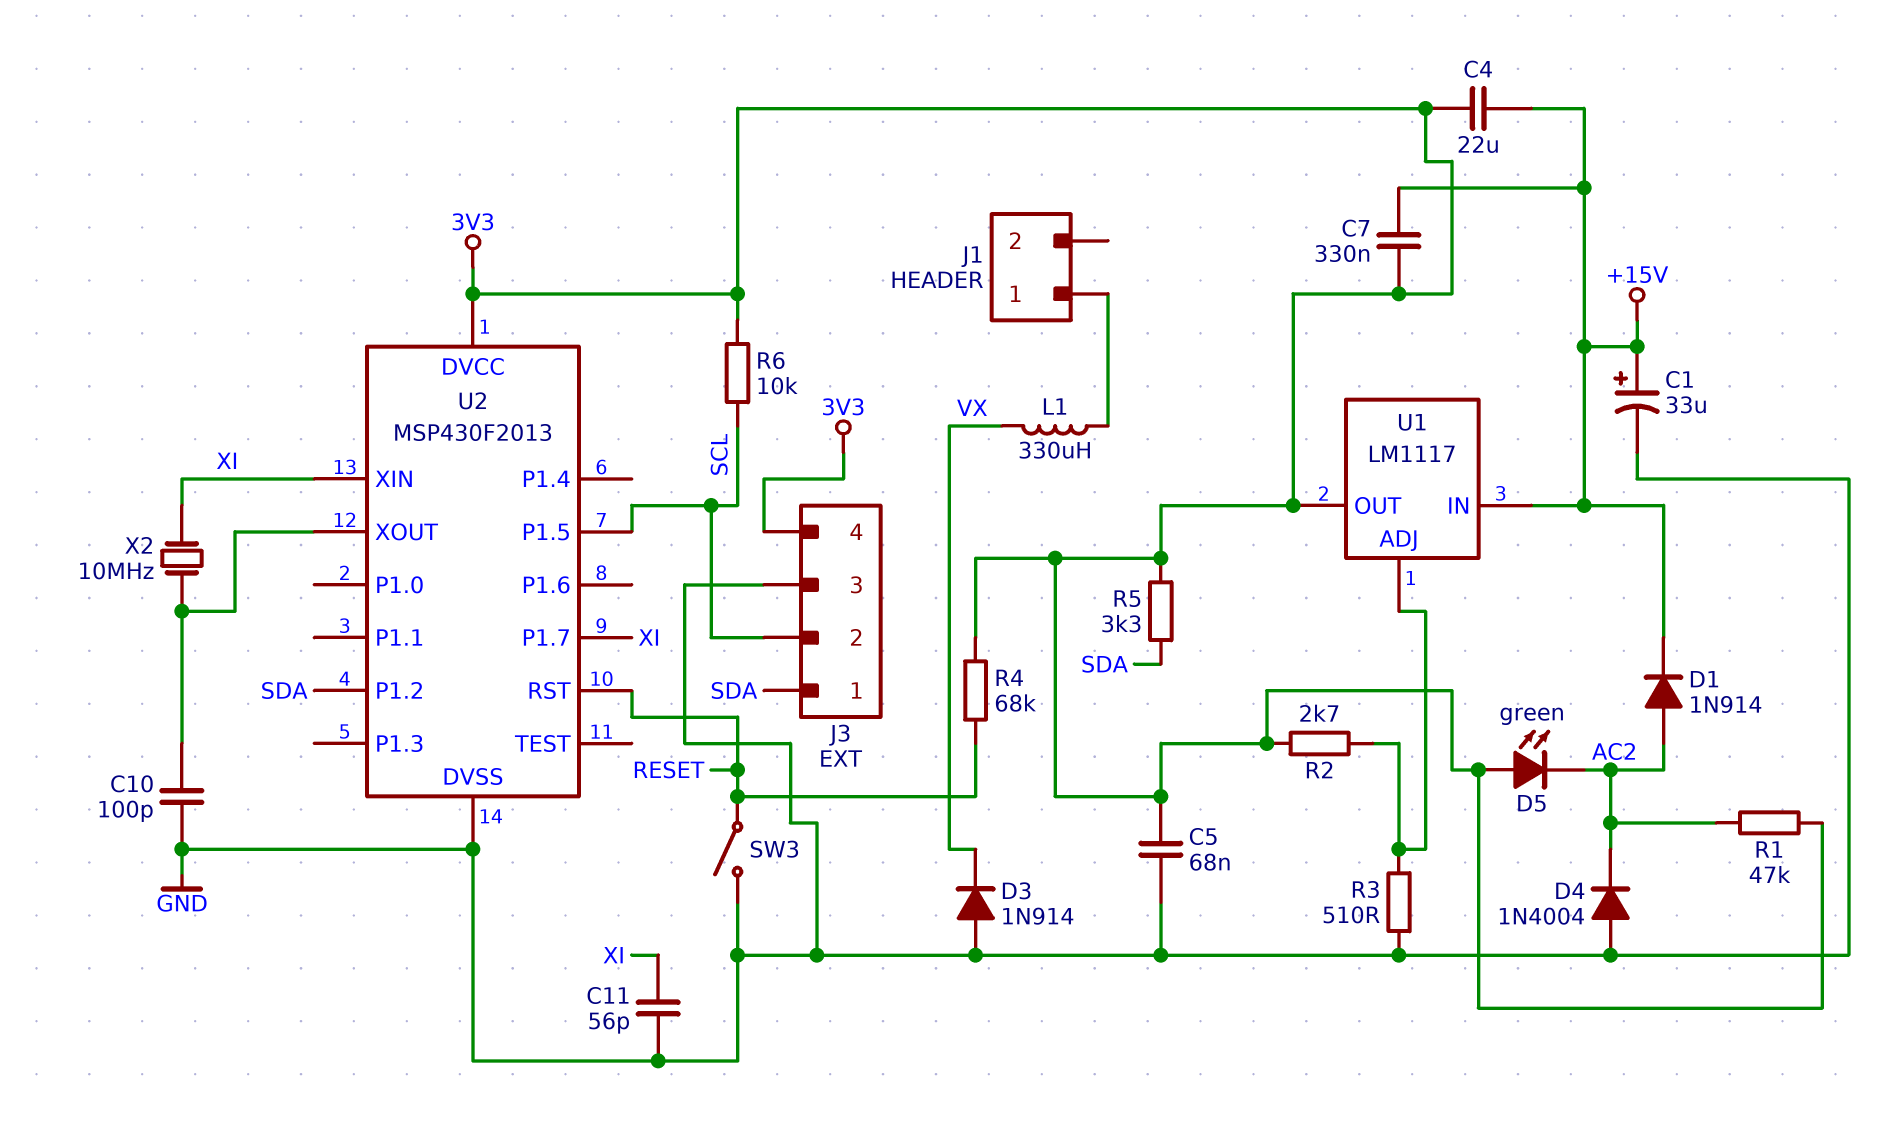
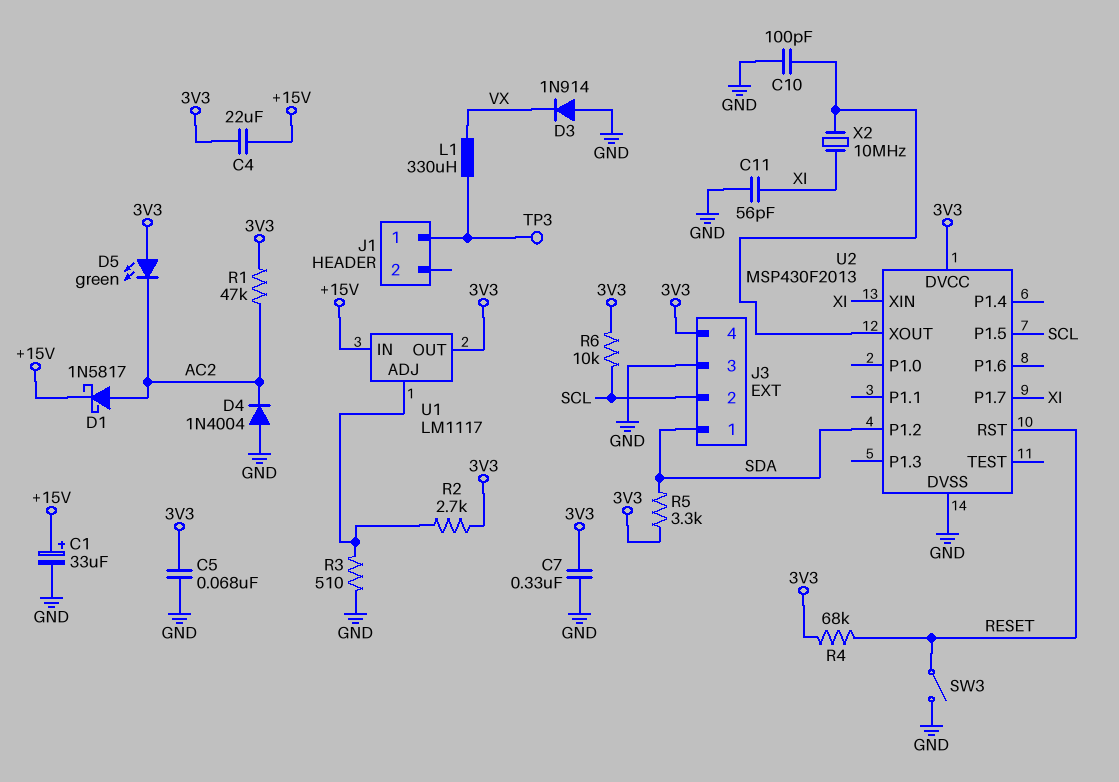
C7: 330nF (+15V, 3V3) -> 330nF (3V3, GND)
D1: diode 1N914 (A AC2, K +15V) -> schottky 1N5817 (A AC2, K +15V)
TP3: none -> test point (J1/1)

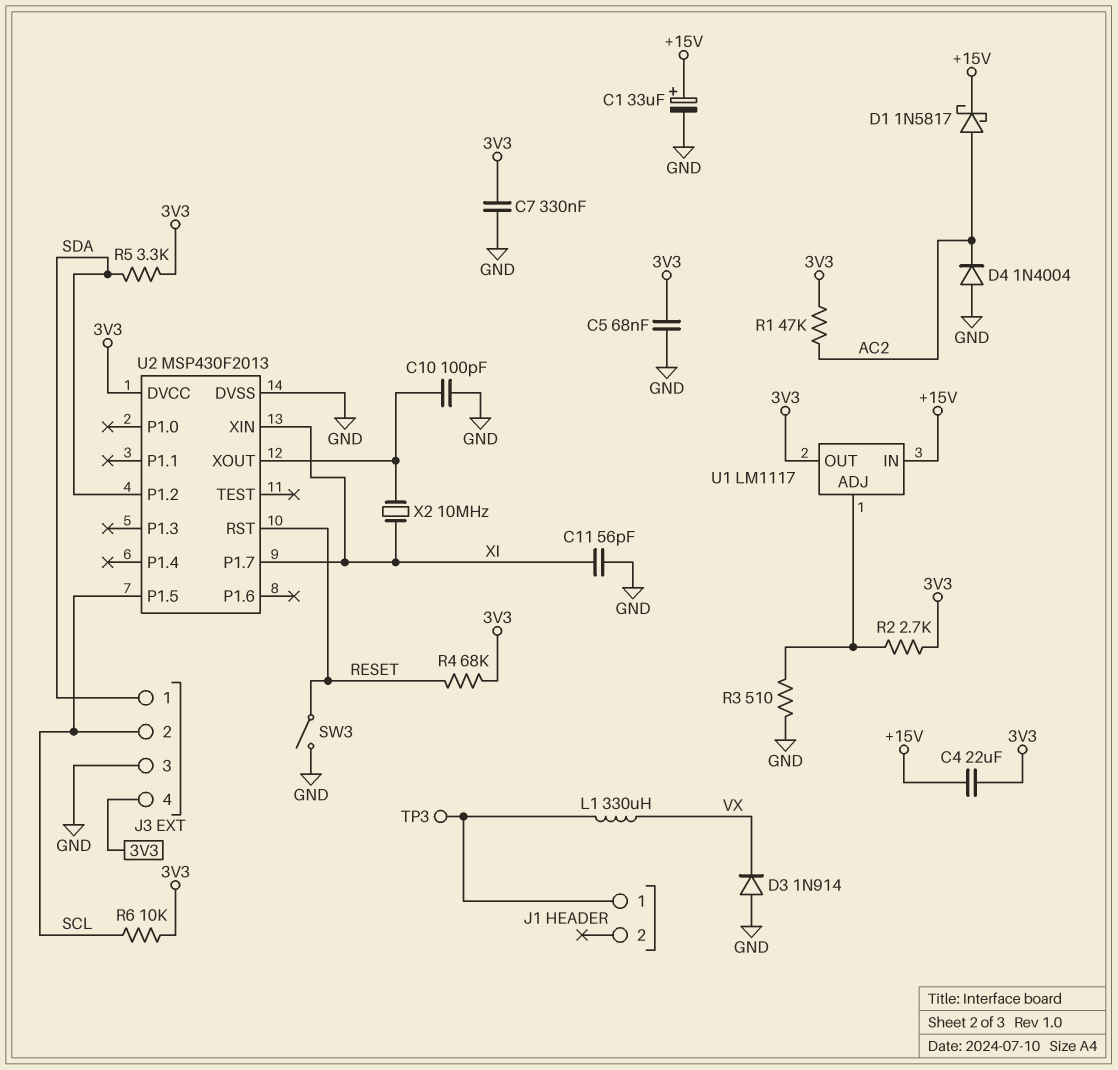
D5: LED green (A 3V3, K AC2) -> none

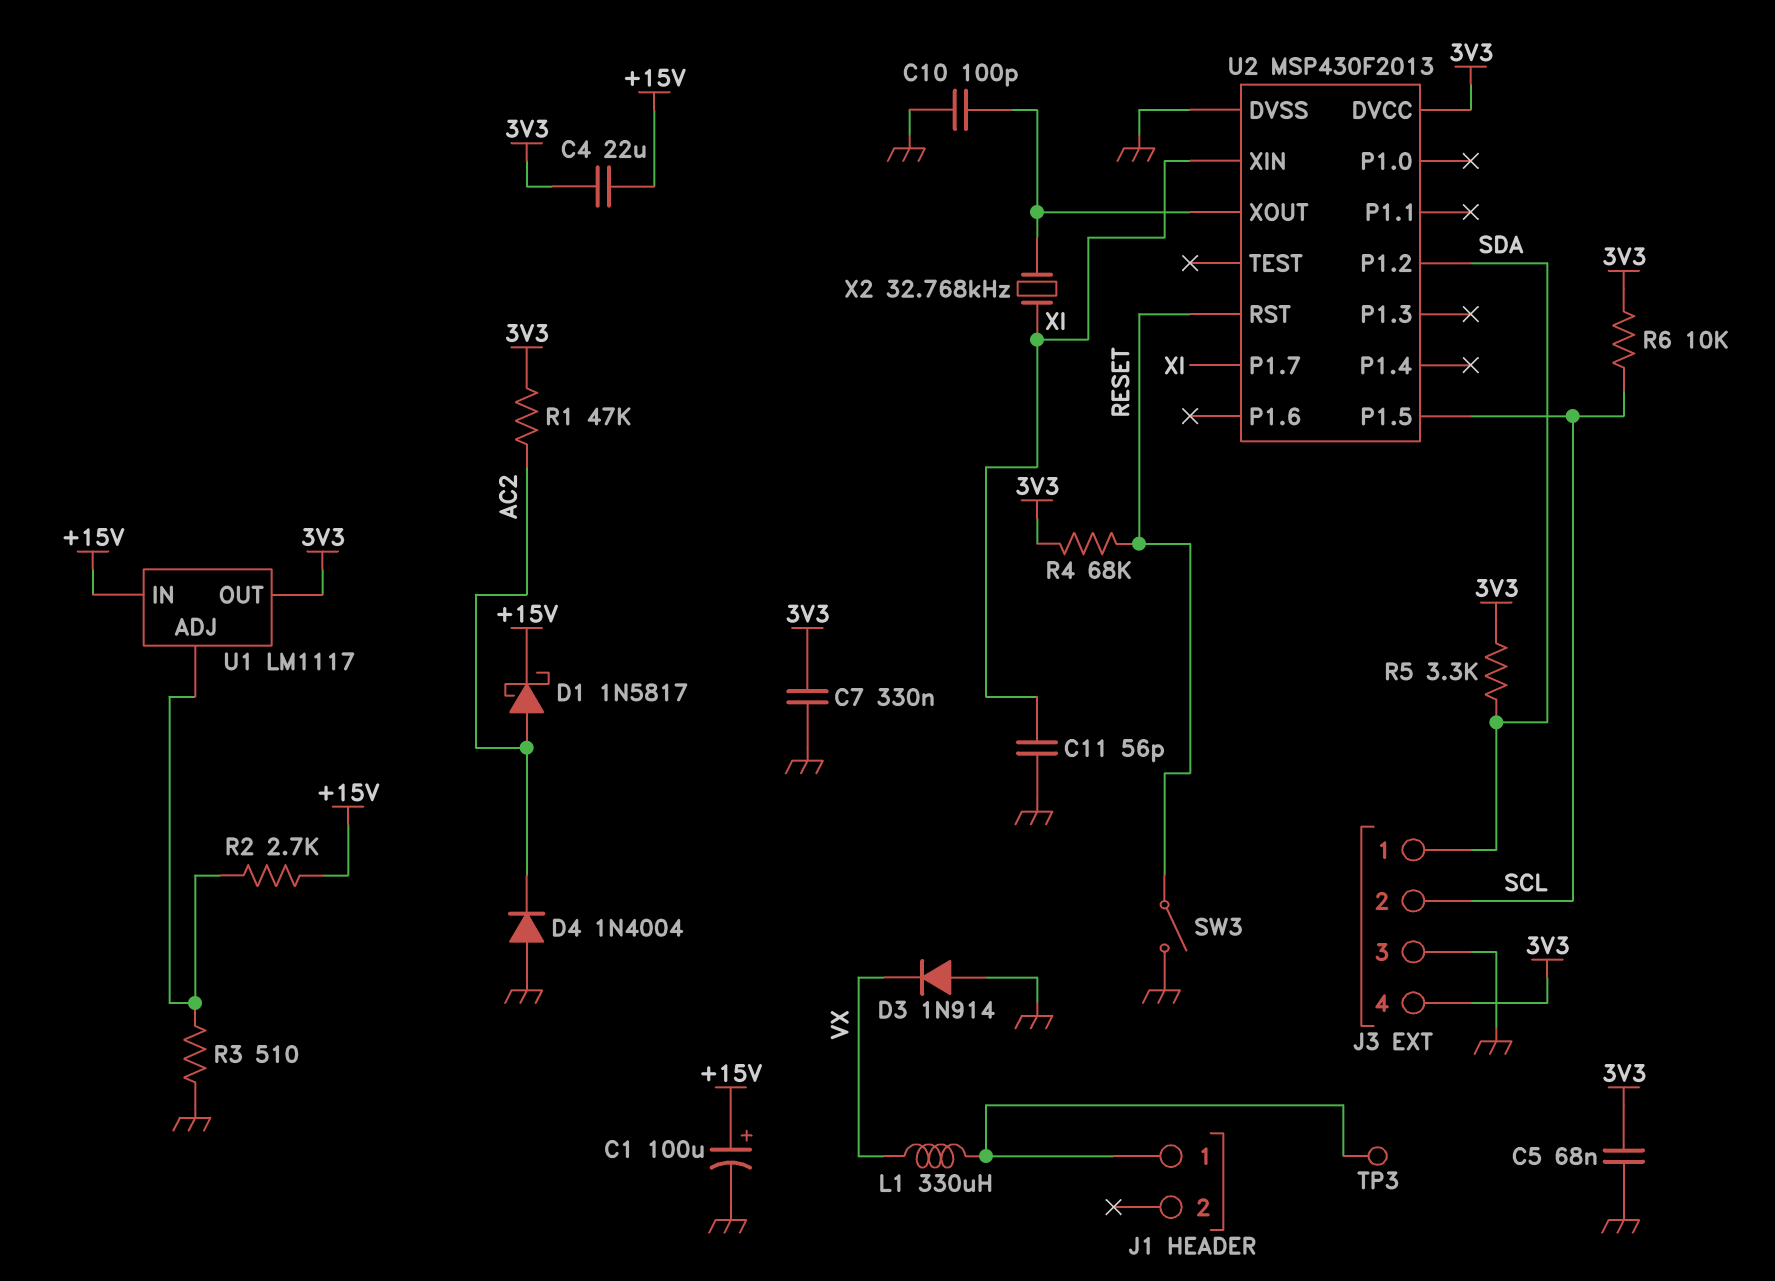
C1: 33uF (plus +15V, minus GND) -> 100uF (plus +15V, minus GND)
R2: 2.7k (3V3, U1/ADJ) -> 2.7k (+15V, U1/ADJ)
X2: 10MHz (U2/XOUT, XI) -> 32.768kHz (U2/XOUT, XI)

